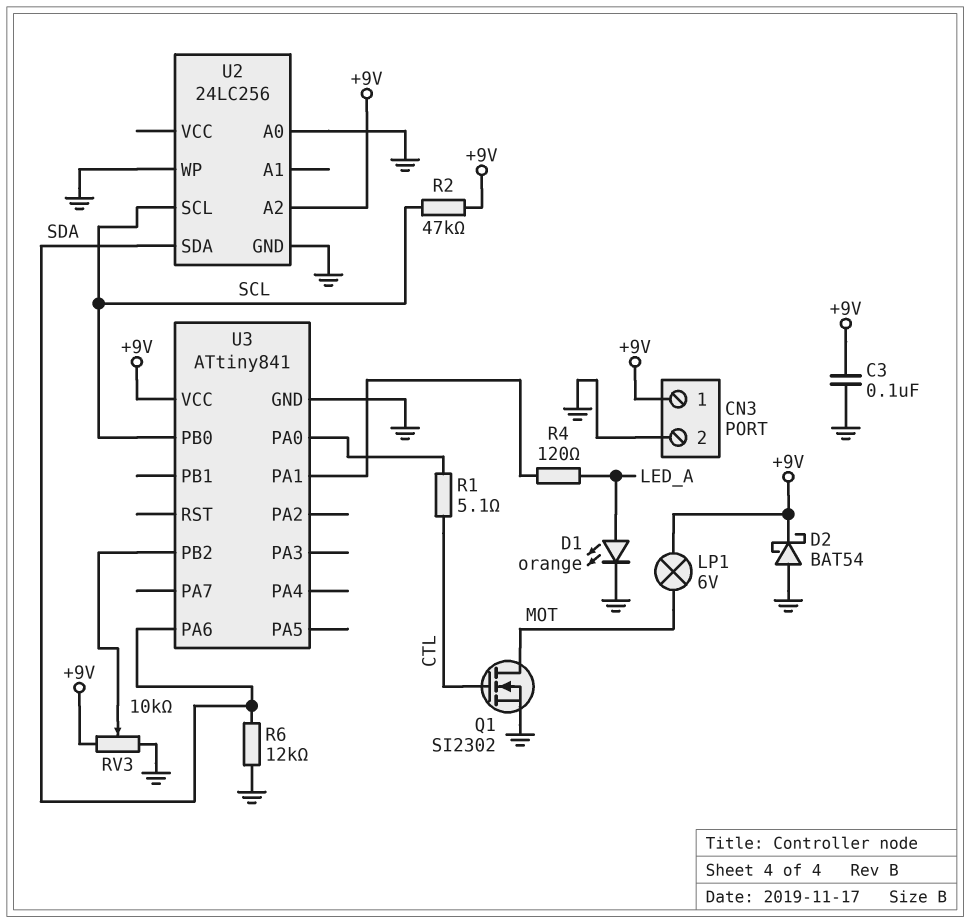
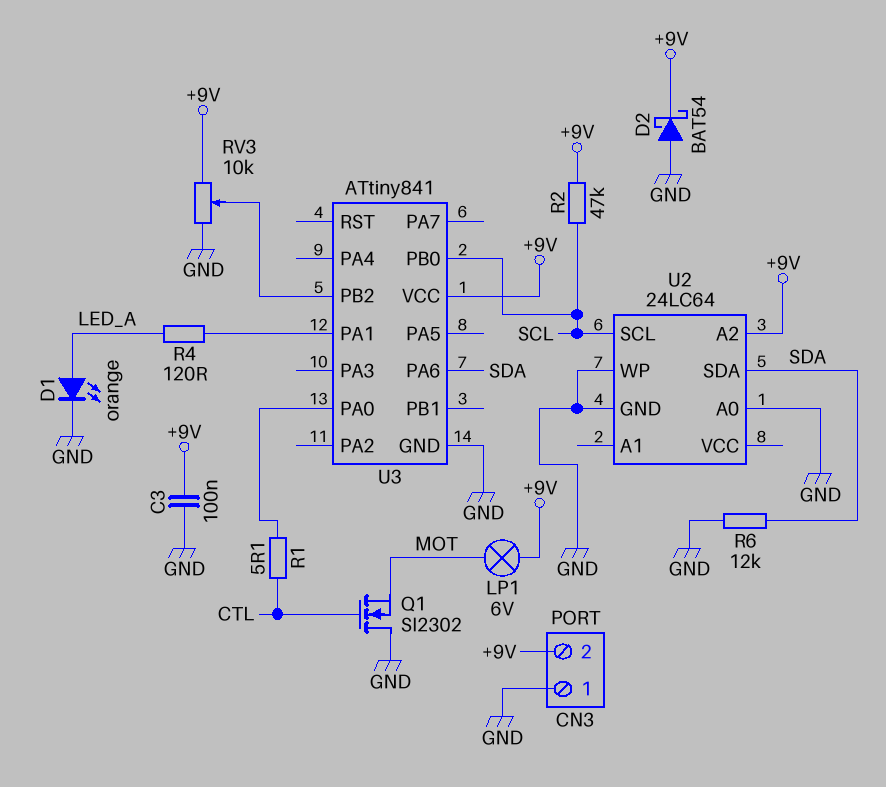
CN3 pin 1: +9V -> GND
CN3 pin 2: GND -> +9V
Q1: NMOS SI2302 (G CTL, D MOT, S GND) -> NMOS SI2302 (G CTL, D GND, S MOT)
U2: 24LC256 -> 24LC64

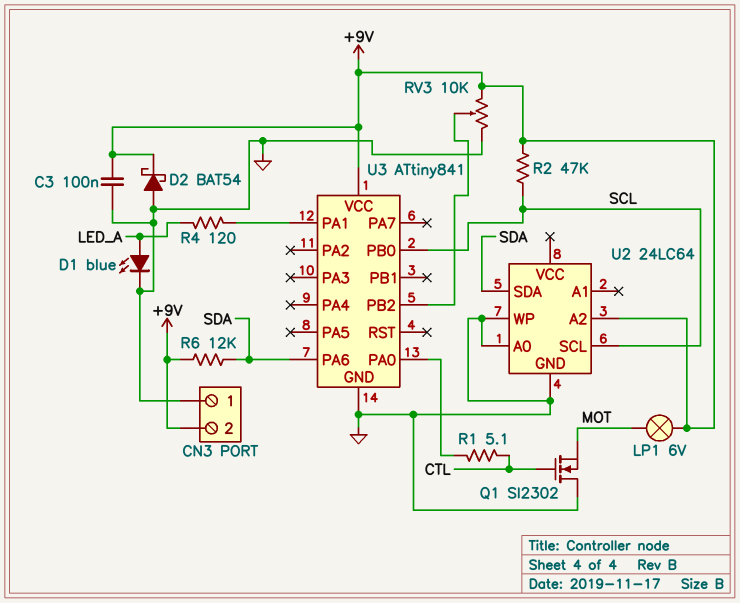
D1: LED orange (A LED_A, K GND) -> LED blue (A LED_A, K GND)
R6: 12k (GND, SDA) -> 12k (+9V, SDA)

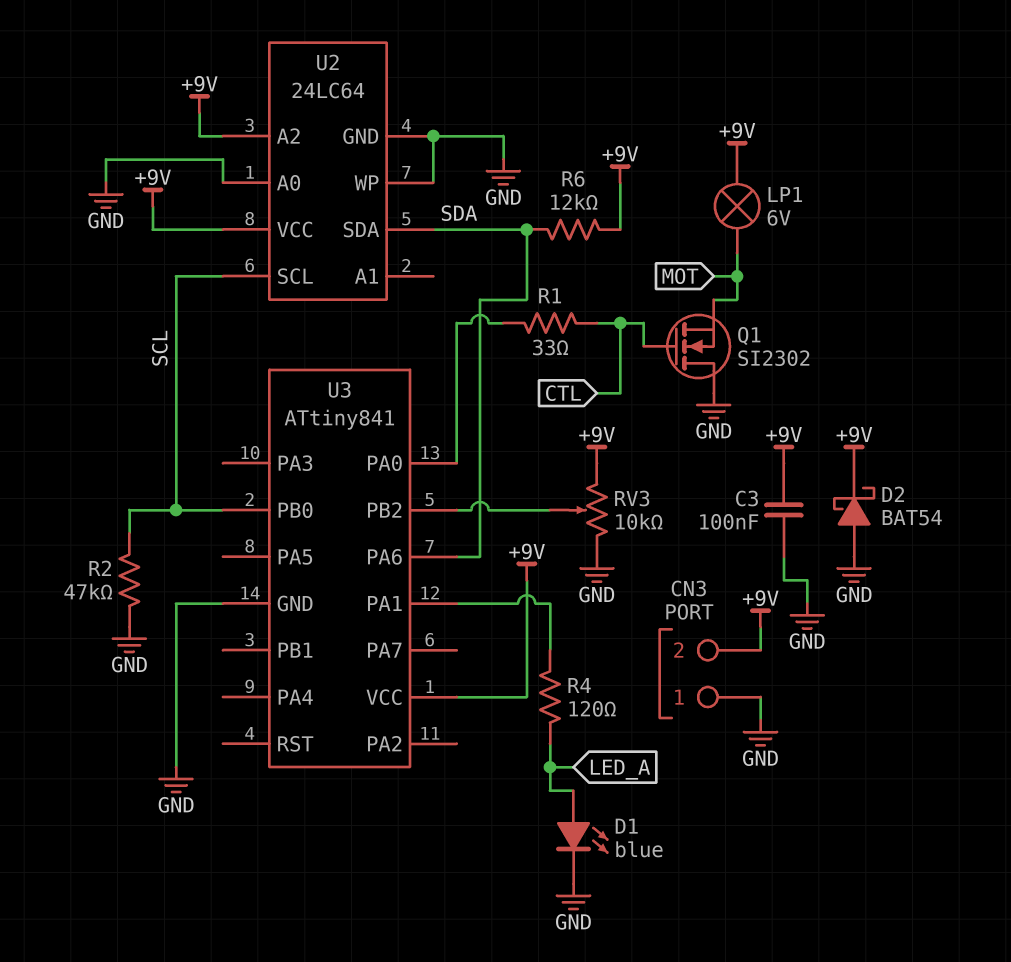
R1: 5.1 (CTL, U3/PA0) -> 33 (CTL, U3/PA0)
R2: 47k (+9V, SCL) -> 47k (GND, SCL)
U2 pin VCC: none -> +9V

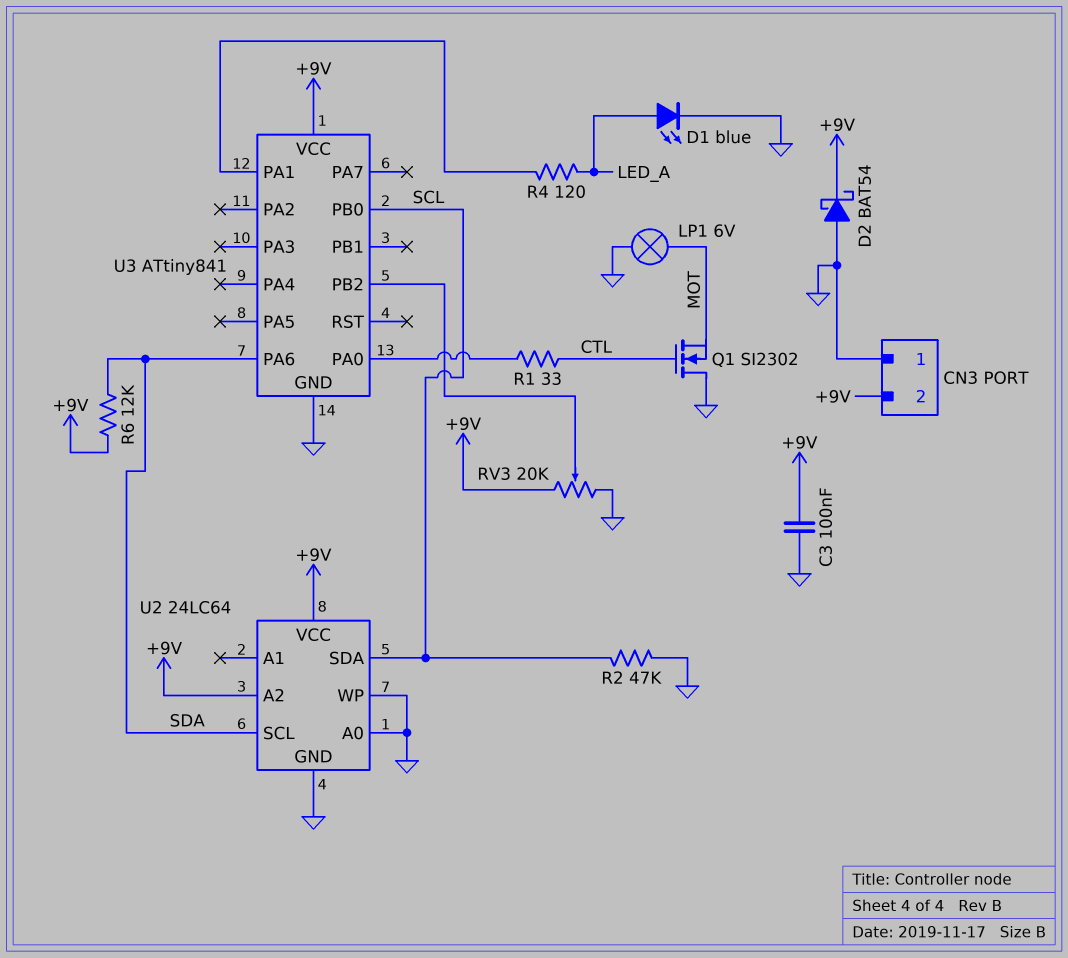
LP1: lamp 6V (+9V, MOT) -> lamp 6V (GND, MOT)
RV3: 10k (+9V, GND, wiper U3/PB2) -> 20k (+9V, GND, wiper U3/PB2)
U2 pin SCL: SCL -> SDA
U2 pin SDA: SDA -> SCL

